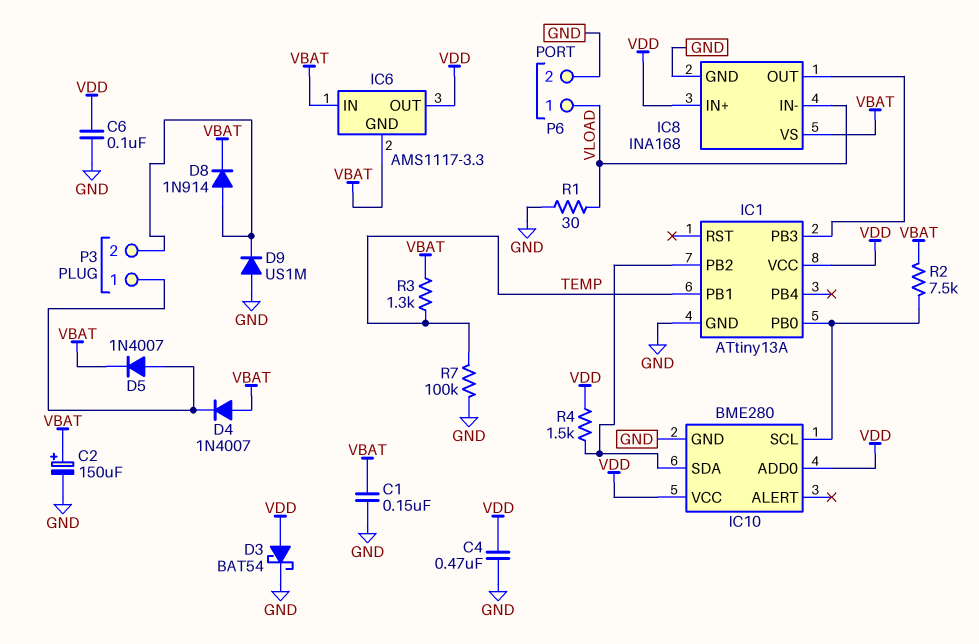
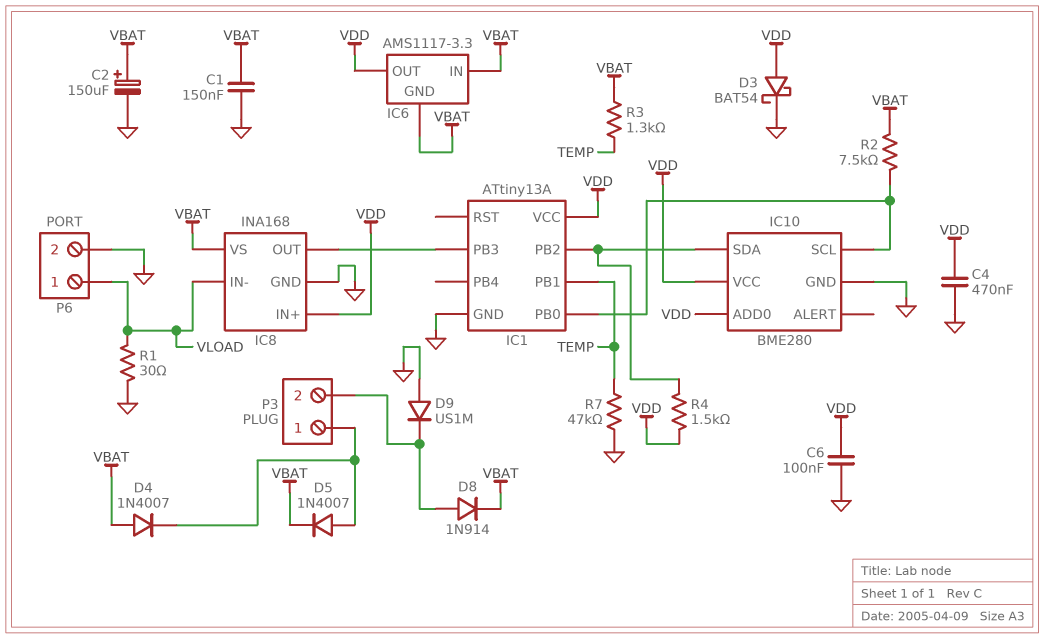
R7: 100k (GND, TEMP) -> 47k (GND, TEMP)

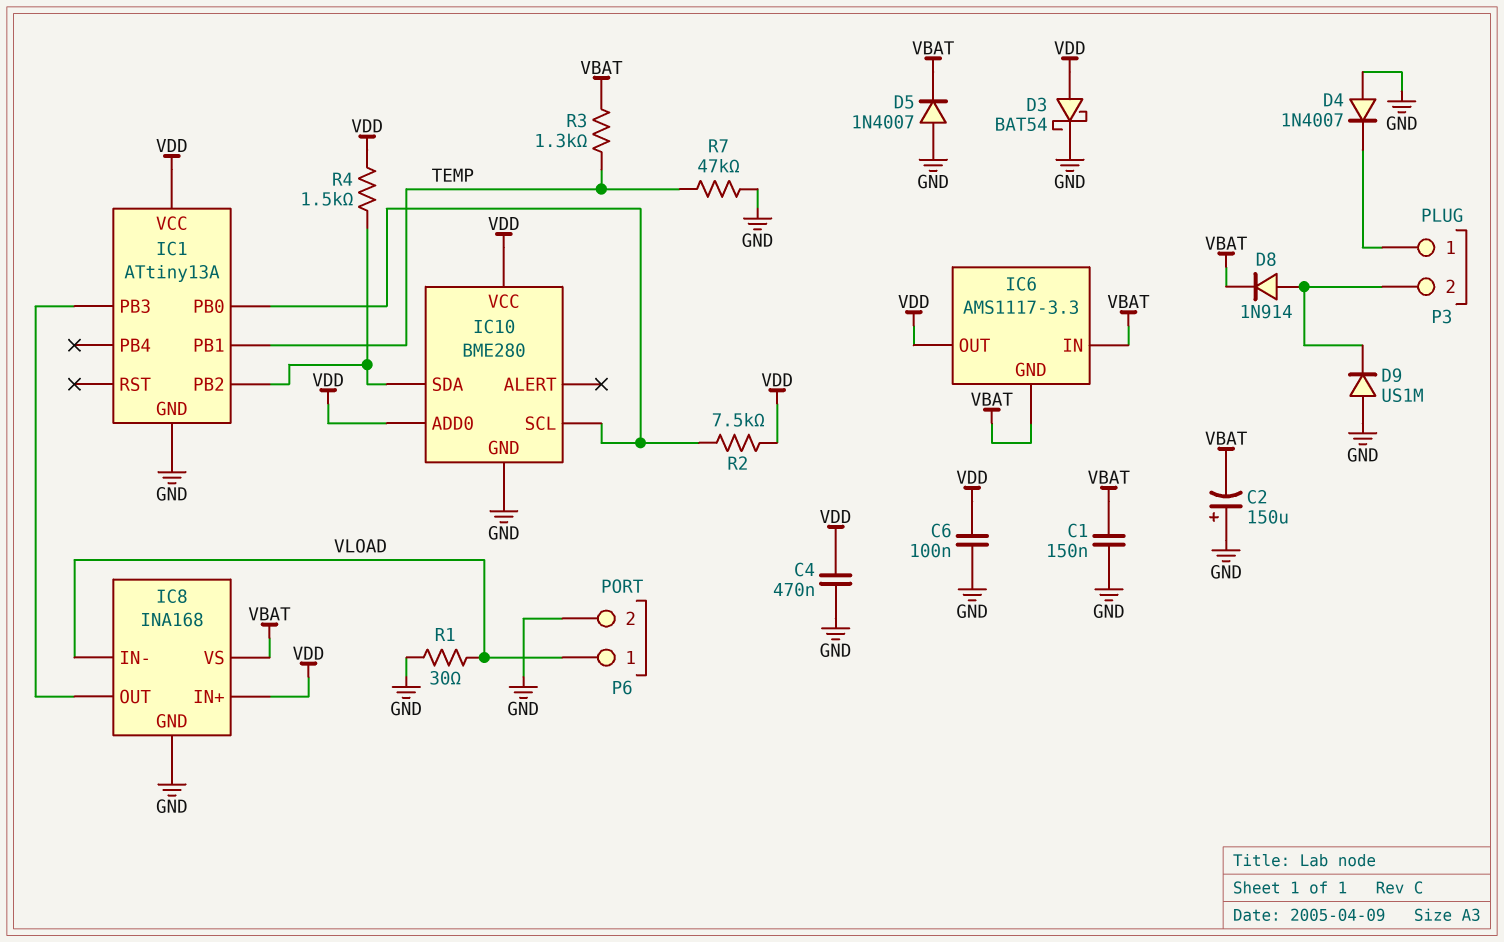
C2: 150uF (plus VBAT, minus GND) -> 150uF (plus GND, minus VBAT)
D4: diode 1N4007 (A VBAT, K P3/1) -> diode 1N4007 (A GND, K P3/1)
D5: diode 1N4007 (A P3/1, K VBAT) -> diode 1N4007 (A GND, K VBAT)
R2: 7.5k (IC1/PB0, VBAT) -> 7.5k (IC1/PB0, VDD)

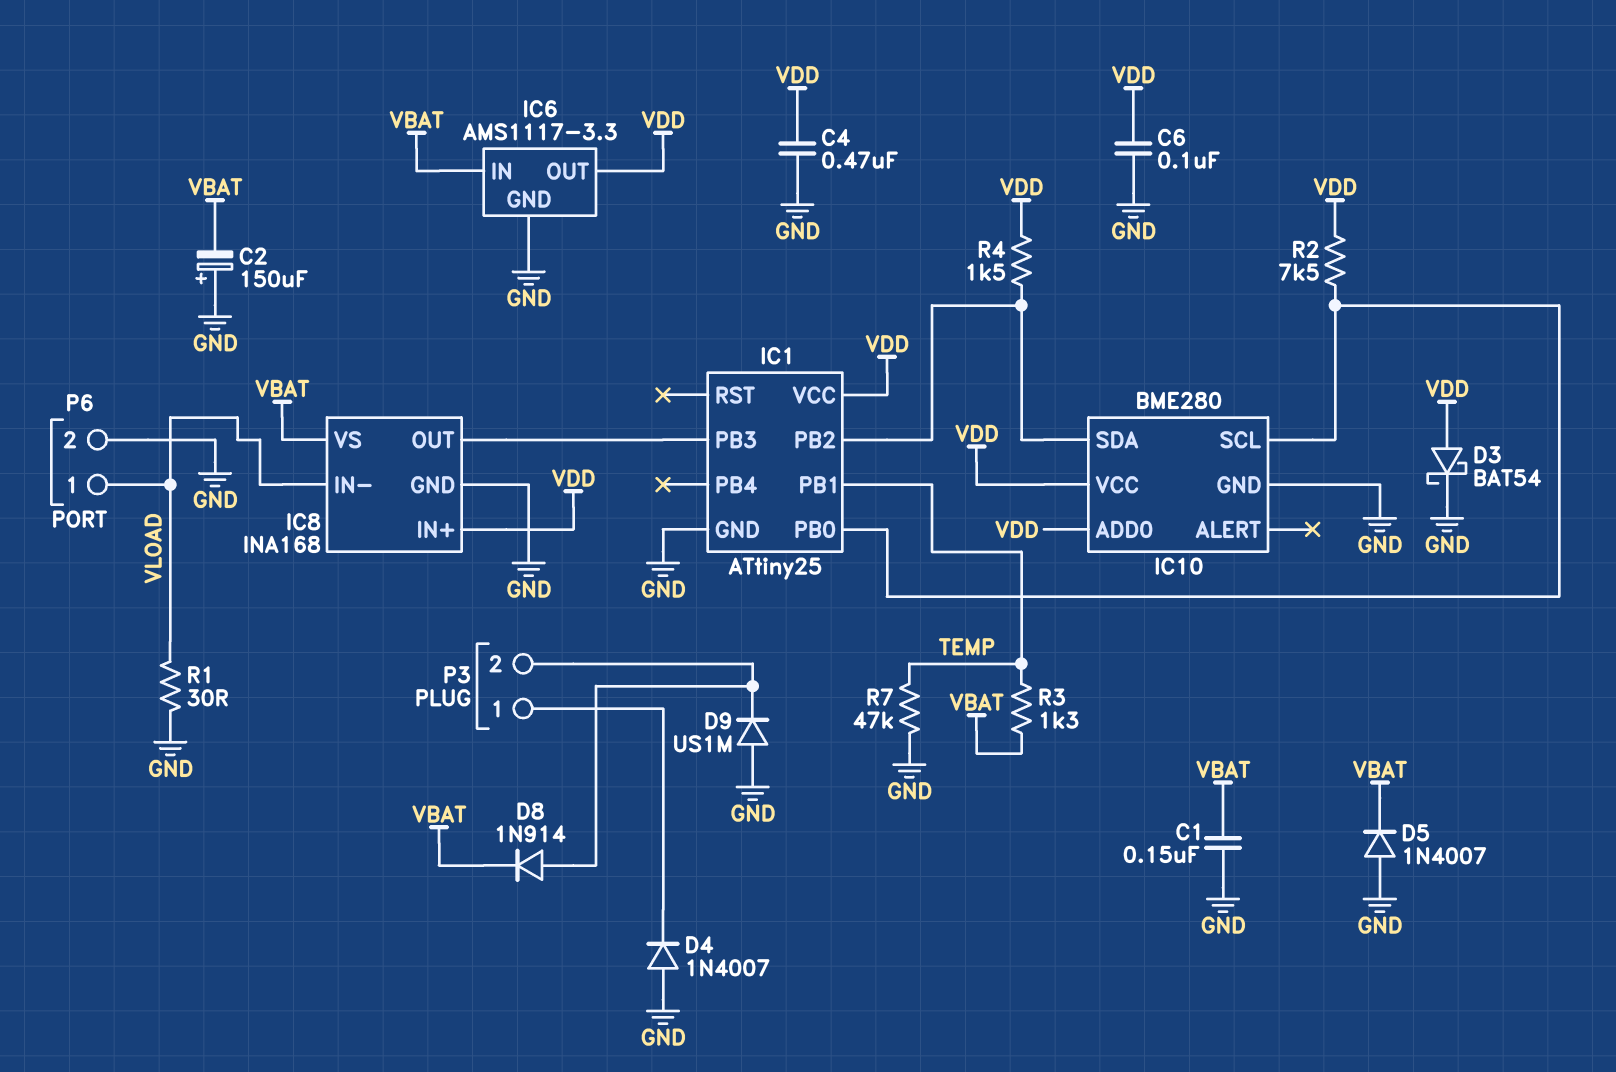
IC1: ATtiny13A -> ATtiny25
IC6 pin GND: VBAT -> GND

